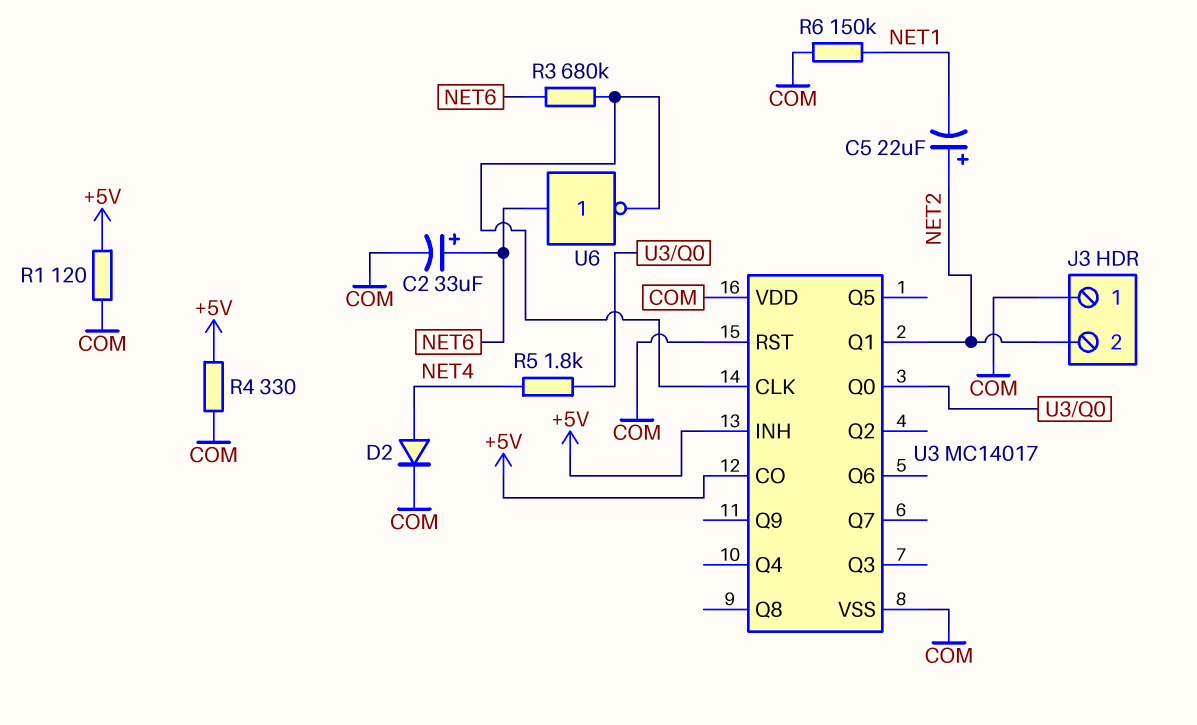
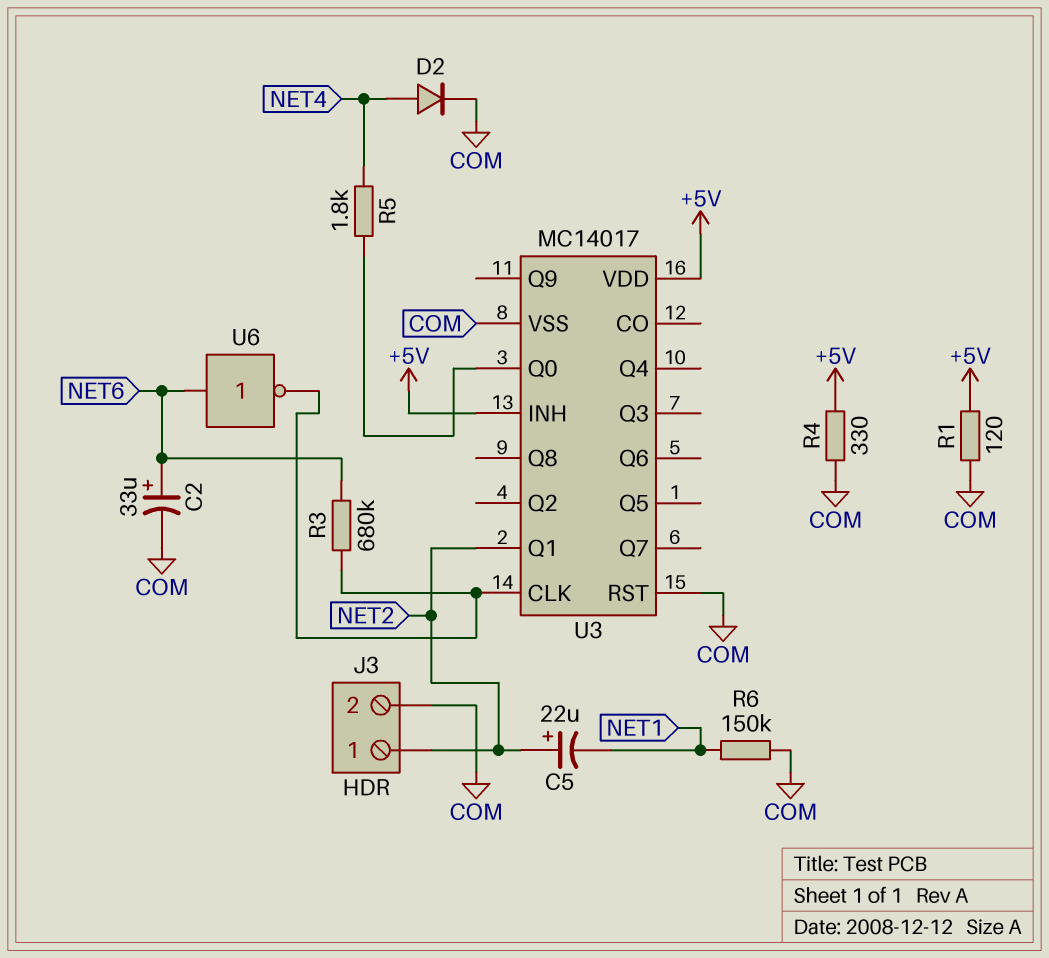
J3 pin 1: COM -> NET2
J3 pin 2: NET2 -> COM
U3 pin CO: +5V -> none
U3 pin VDD: COM -> +5V

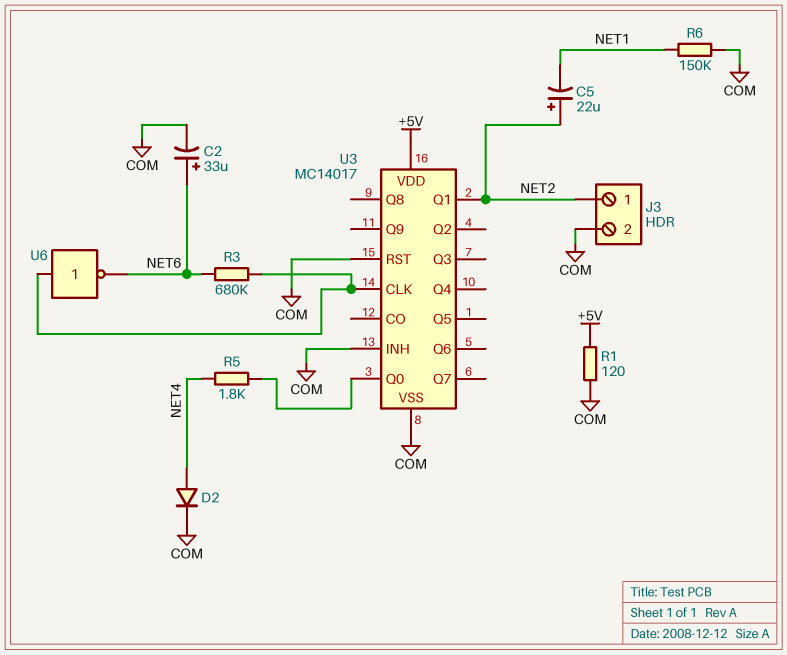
R4: 330 (+5V, COM) -> none
U3 pin INH: +5V -> COM
U6: NOT (in NET6, out U3/CLK) -> NOT (in U3/CLK, out NET6)

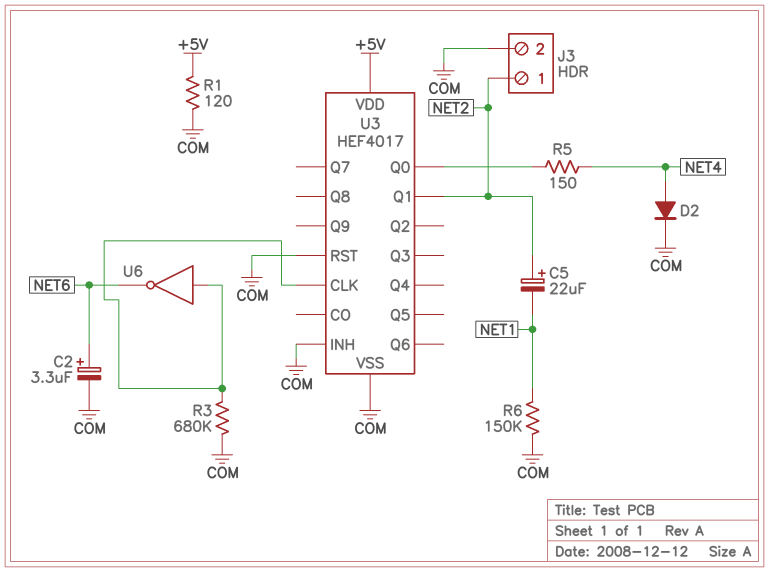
C2: 33uF (plus NET6, minus COM) -> 3.3uF (plus NET6, minus COM)
R3: 680k (NET6, U3/CLK) -> 680k (COM, U3/CLK)
R5: 1.8k (NET4, U3/Q0) -> 150 (NET4, U3/Q0)
U3: MC14017 -> HEF4017

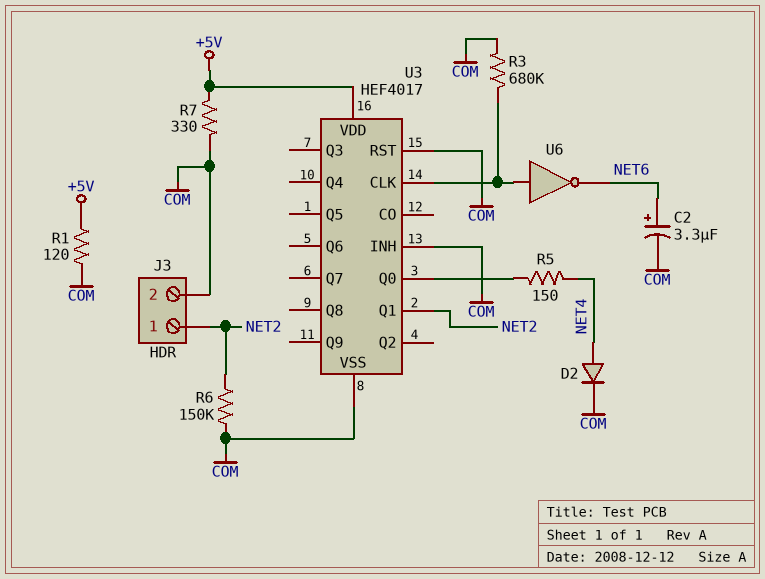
C5: 22uF (plus NET2, minus NET1) -> none
R6: 150k (COM, NET1) -> 150k (COM, NET2)
R7: none -> 330 (+5V, COM)

